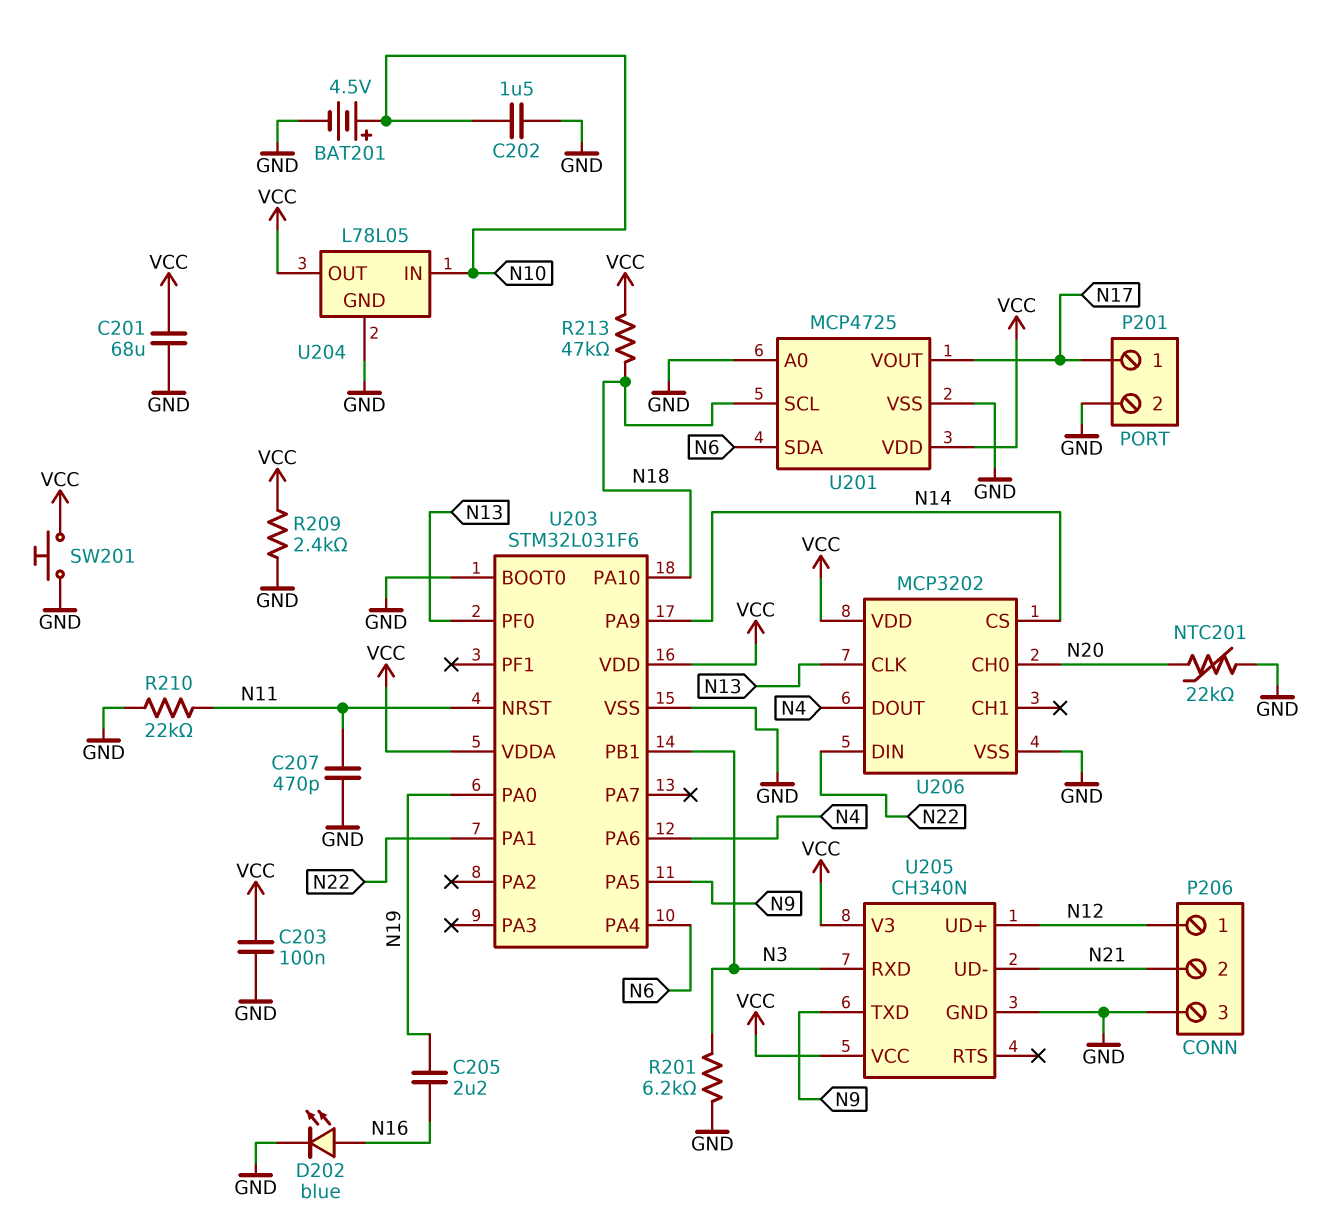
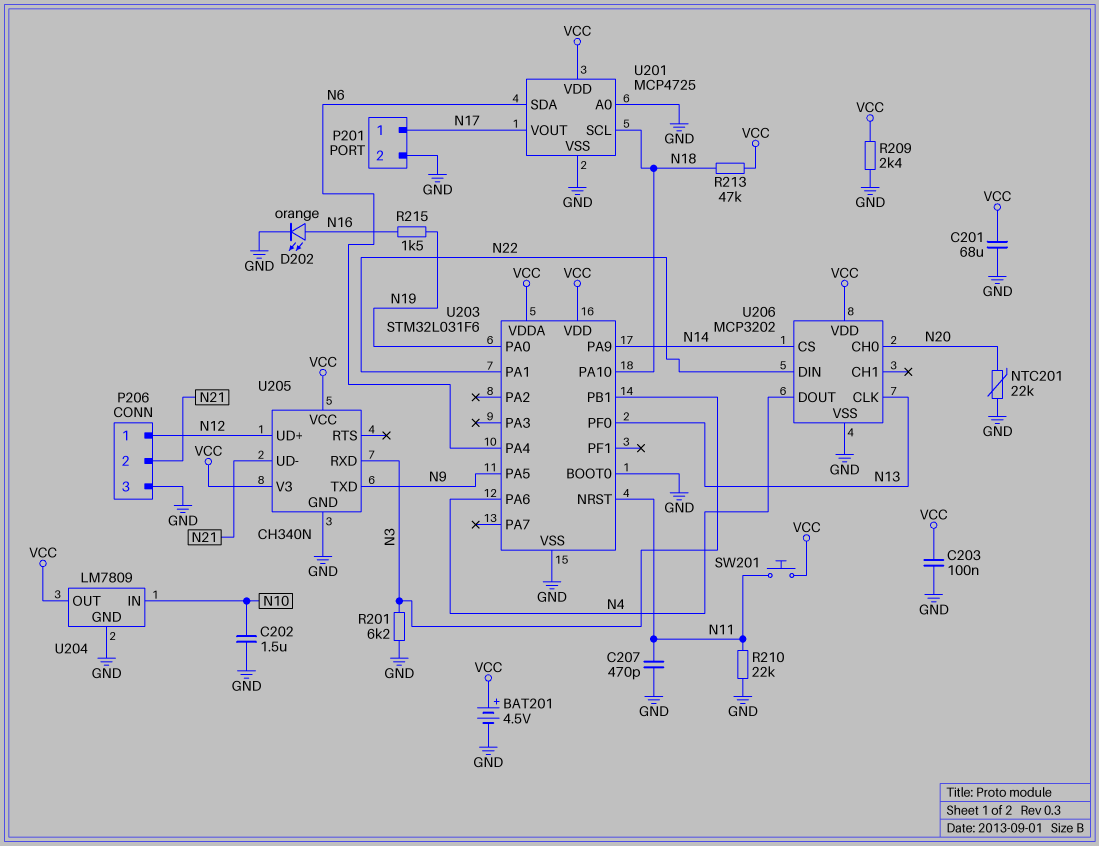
BAT201: 4.5V (plus N10, minus GND) -> 4.5V (plus VCC, minus GND)
C205: 2.2uF (N16, N19) -> none
D202: LED blue (A N16, K GND) -> LED orange (A N16, K GND)
R215: none -> 1.5k (N16, N19)
SW201: button (GND, VCC) -> button (N11, VCC)
U204: L78L05 -> LM7809

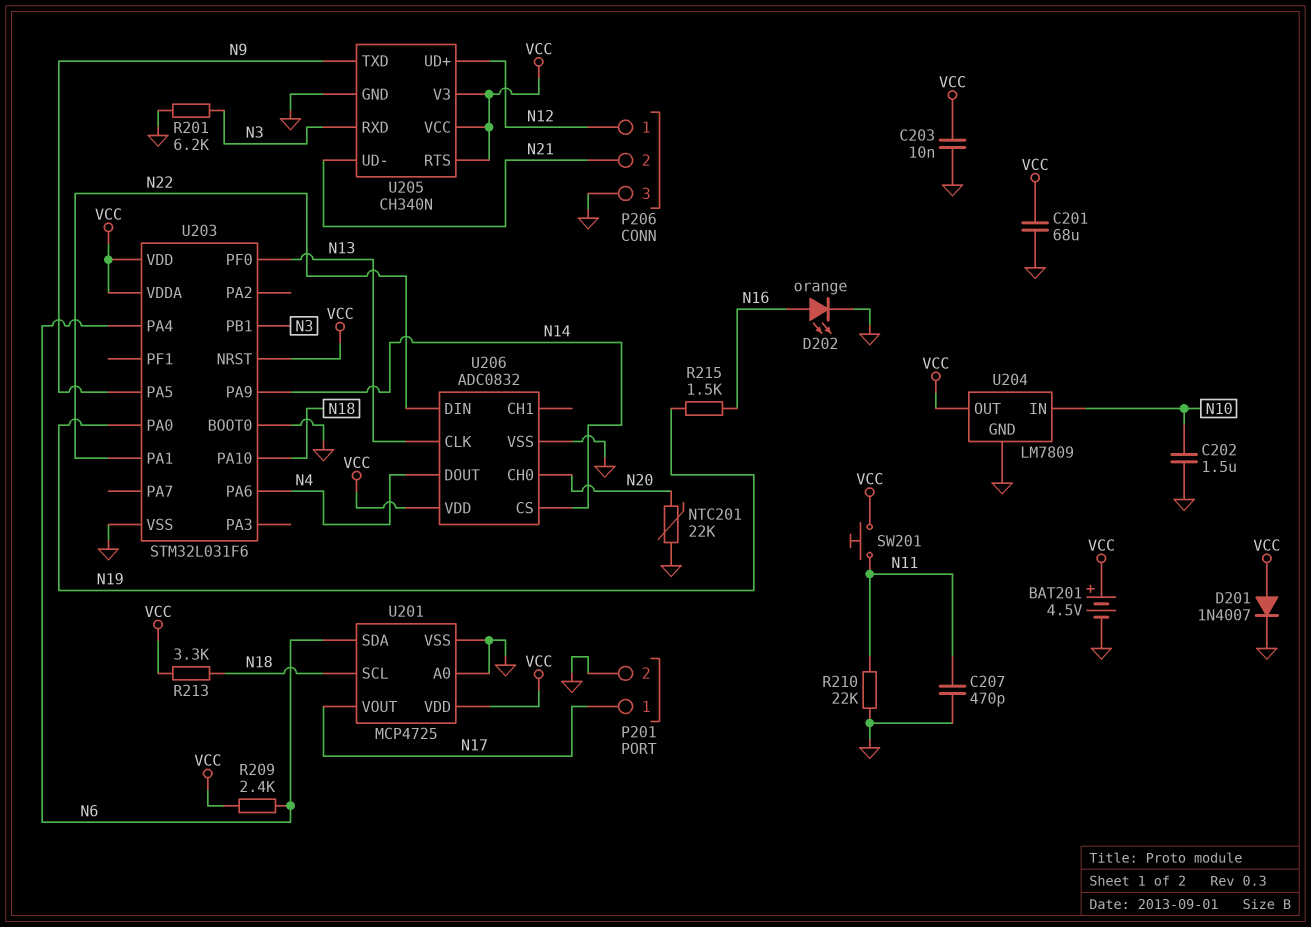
C203: 100nF (GND, VCC) -> 10nF (GND, VCC)
D201: none -> diode 1N4007 (A VCC, K GND)
R209: 2.4k (GND, VCC) -> 2.4k (N6, VCC)
R213: 47k (N18, VCC) -> 3.3k (N18, VCC)
U203 pin NRST: N11 -> VCC
U205 pin RTS: none -> VCC
U206: MCP3202 -> ADC0832

